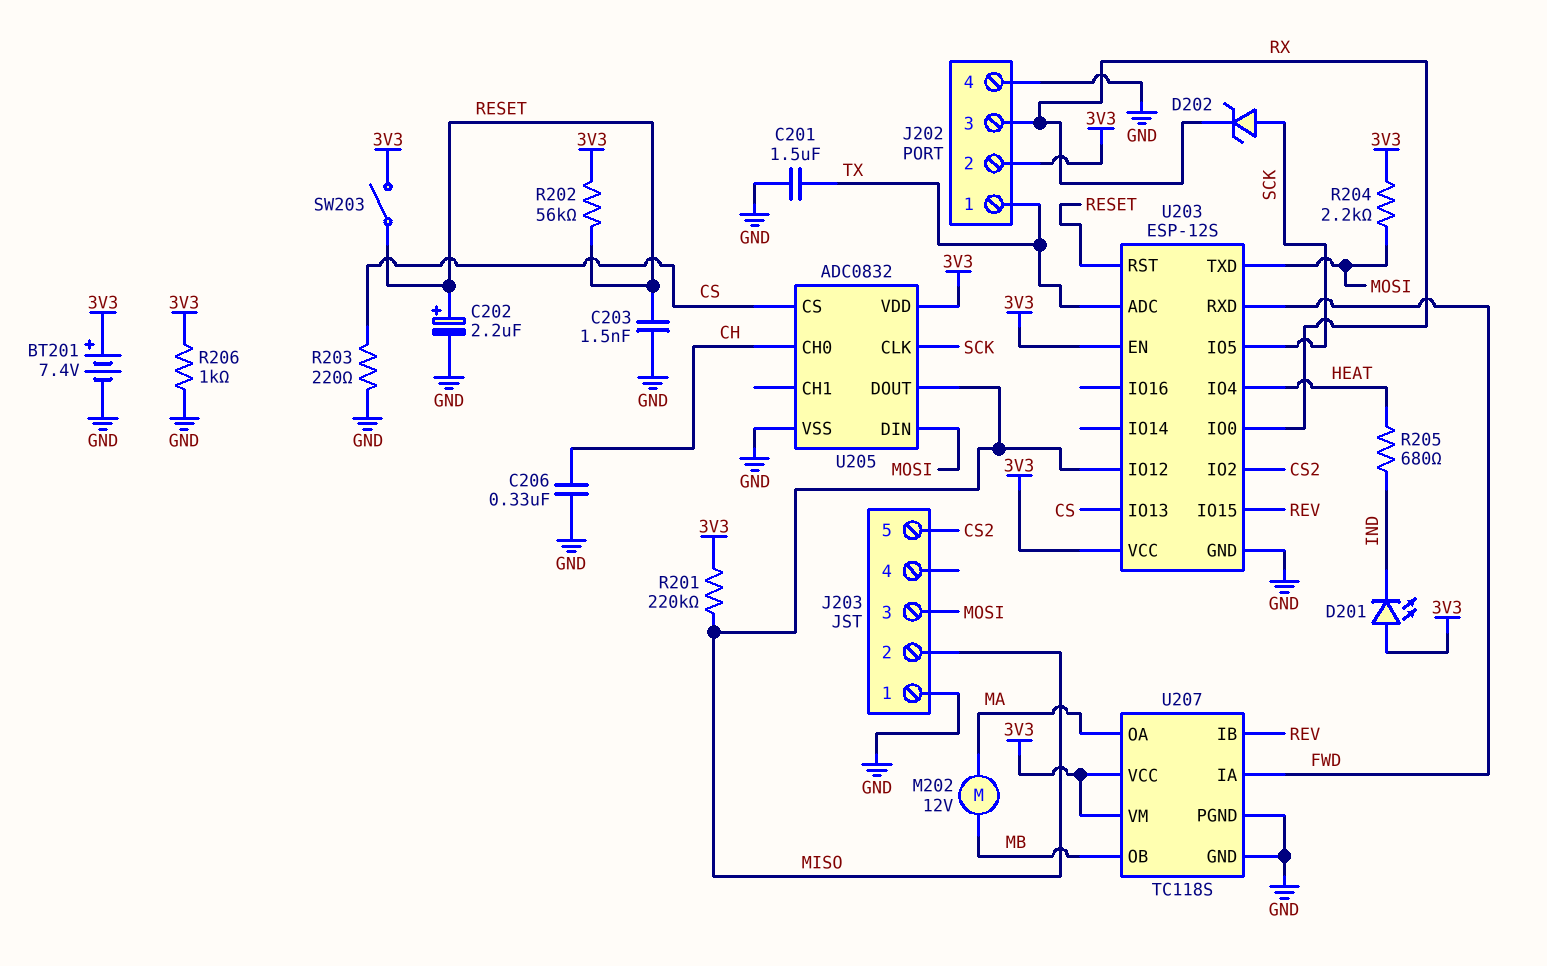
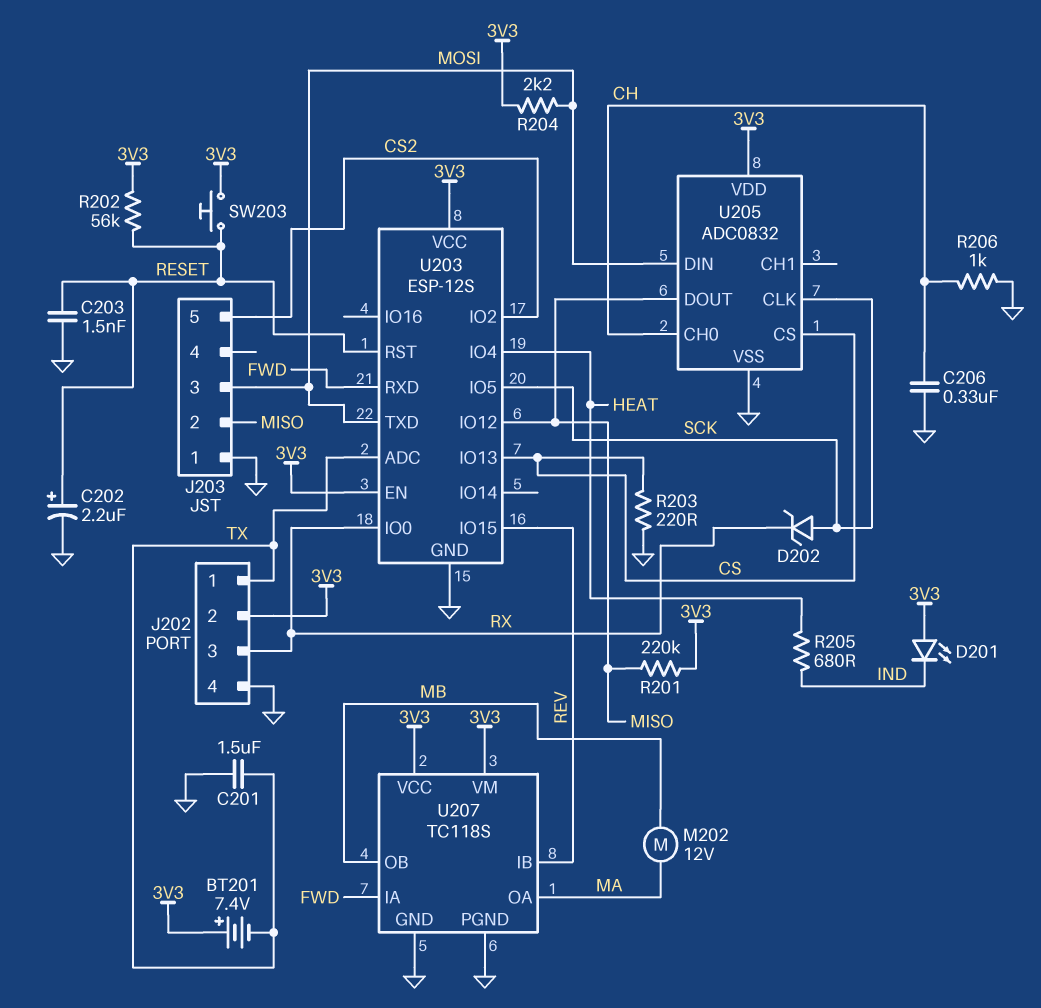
BT201: 7.4V (plus 3V3, minus GND) -> 7.4V (plus 3V3, minus TX)
R206: 1k (3V3, GND) -> 1k (CH, GND)
SW203: switch (3V3, RESET) -> button (3V3, RESET)

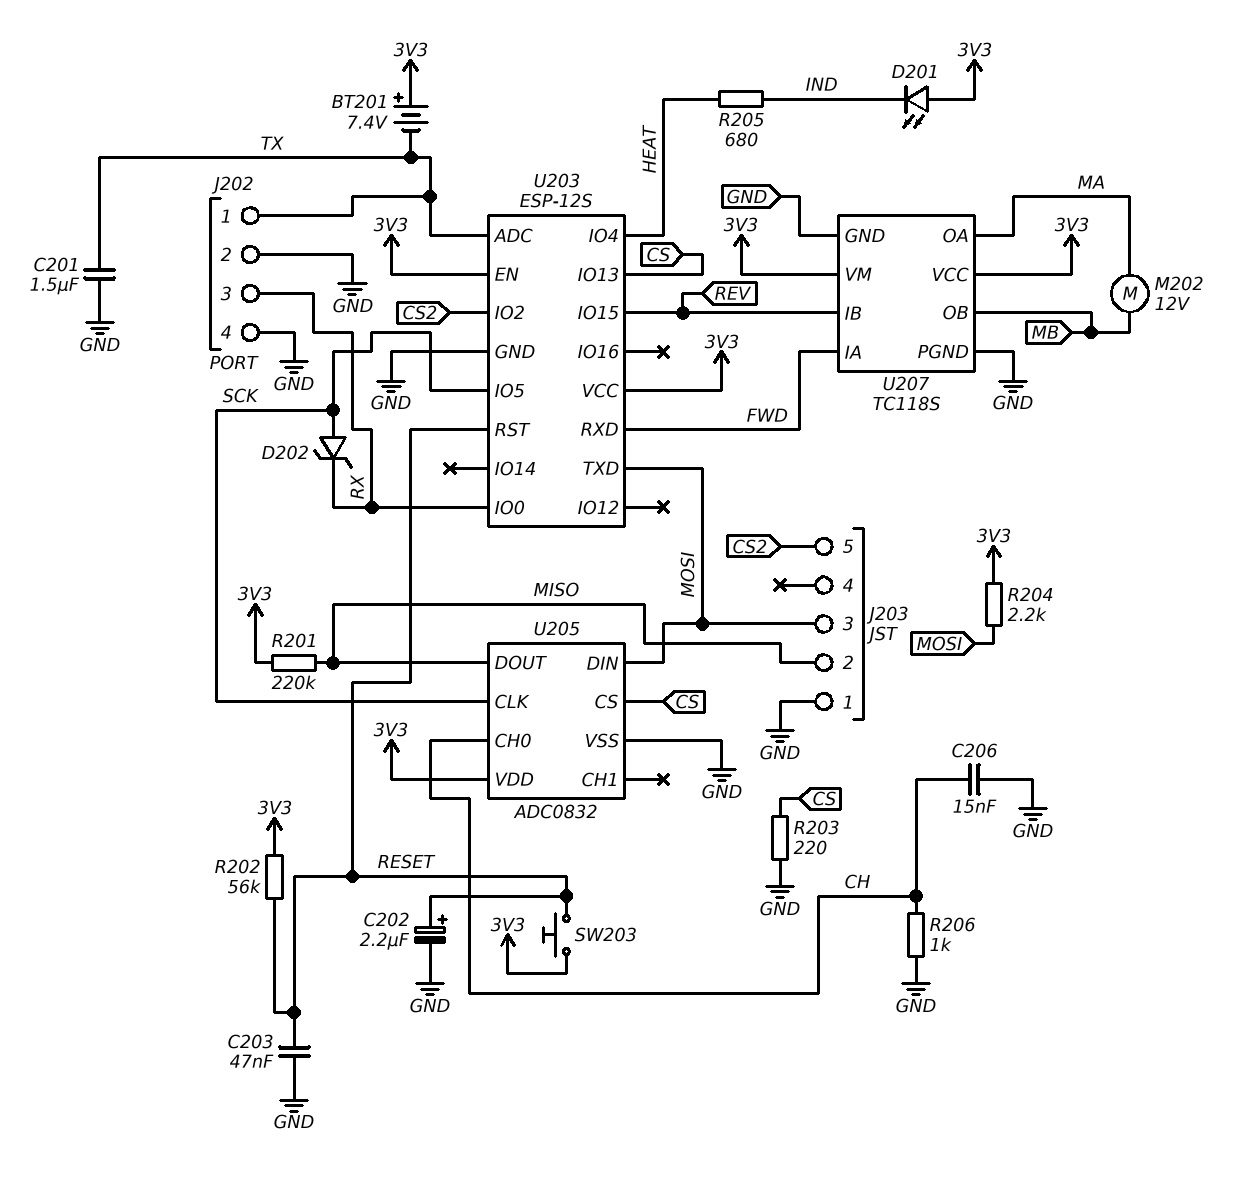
C203: 1.5nF (GND, RESET) -> 47nF (GND, RESET)
C206: 330nF (CH, GND) -> 15nF (CH, GND)
J202 pin 2: 3V3 -> GND
U203 pin IO12: MISO -> none

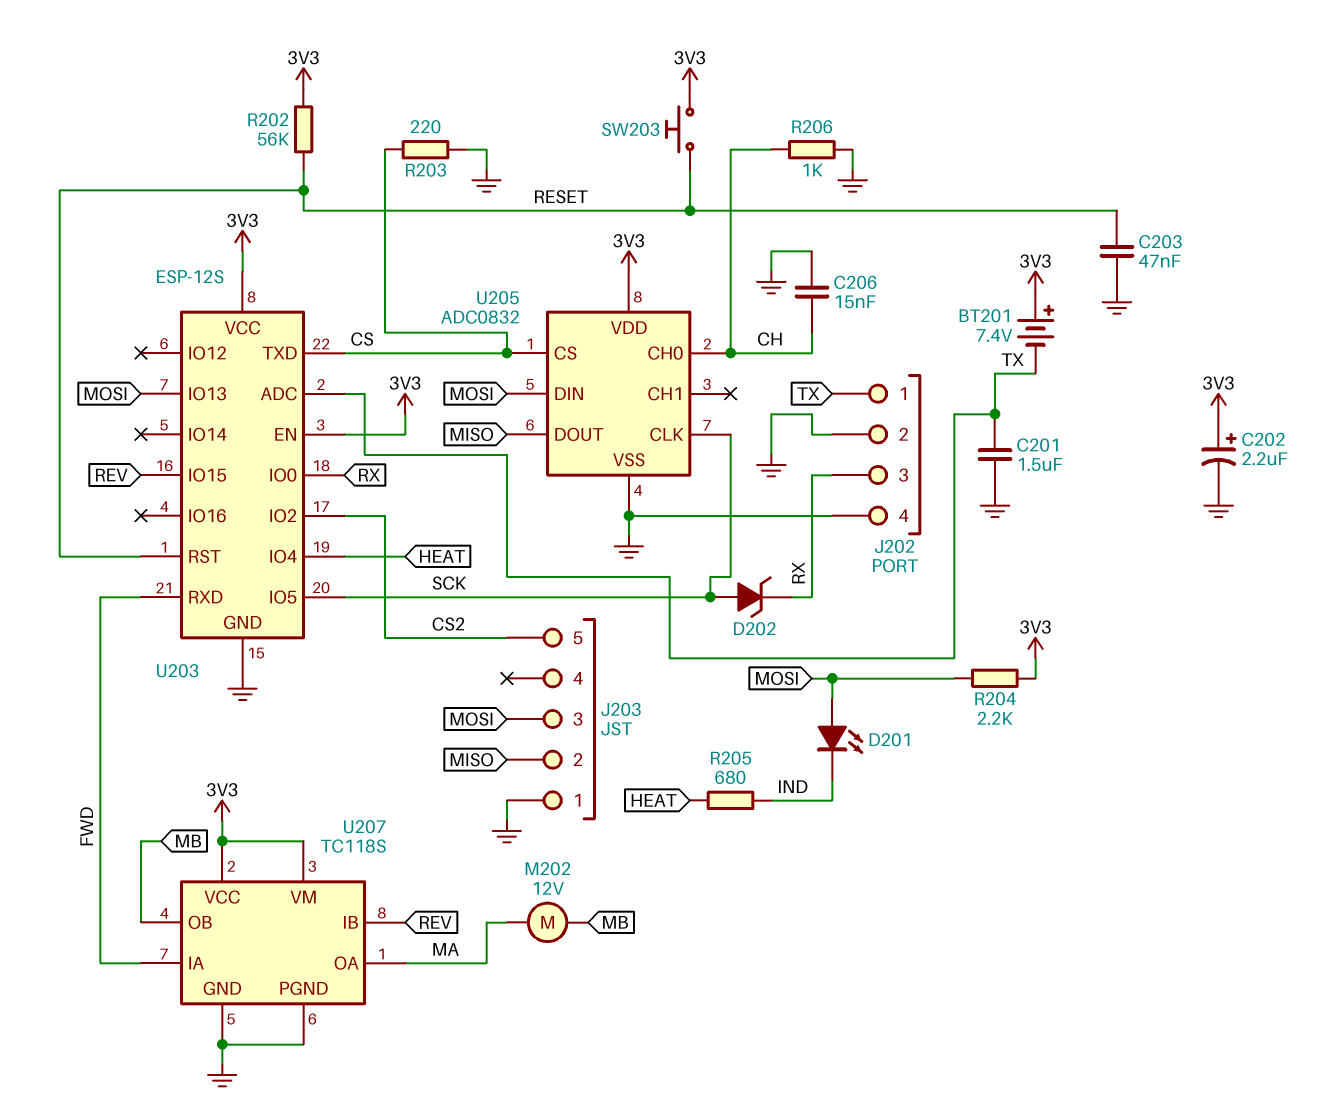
C202: 2.2uF (plus RESET, minus GND) -> 2.2uF (plus 3V3, minus GND)
D201: LED (A 3V3, K IND) -> LED (A MOSI, K IND)
R201: 220k (3V3, MISO) -> none
U203 pin IO13: CS -> MOSI
U203 pin TXD: MOSI -> CS

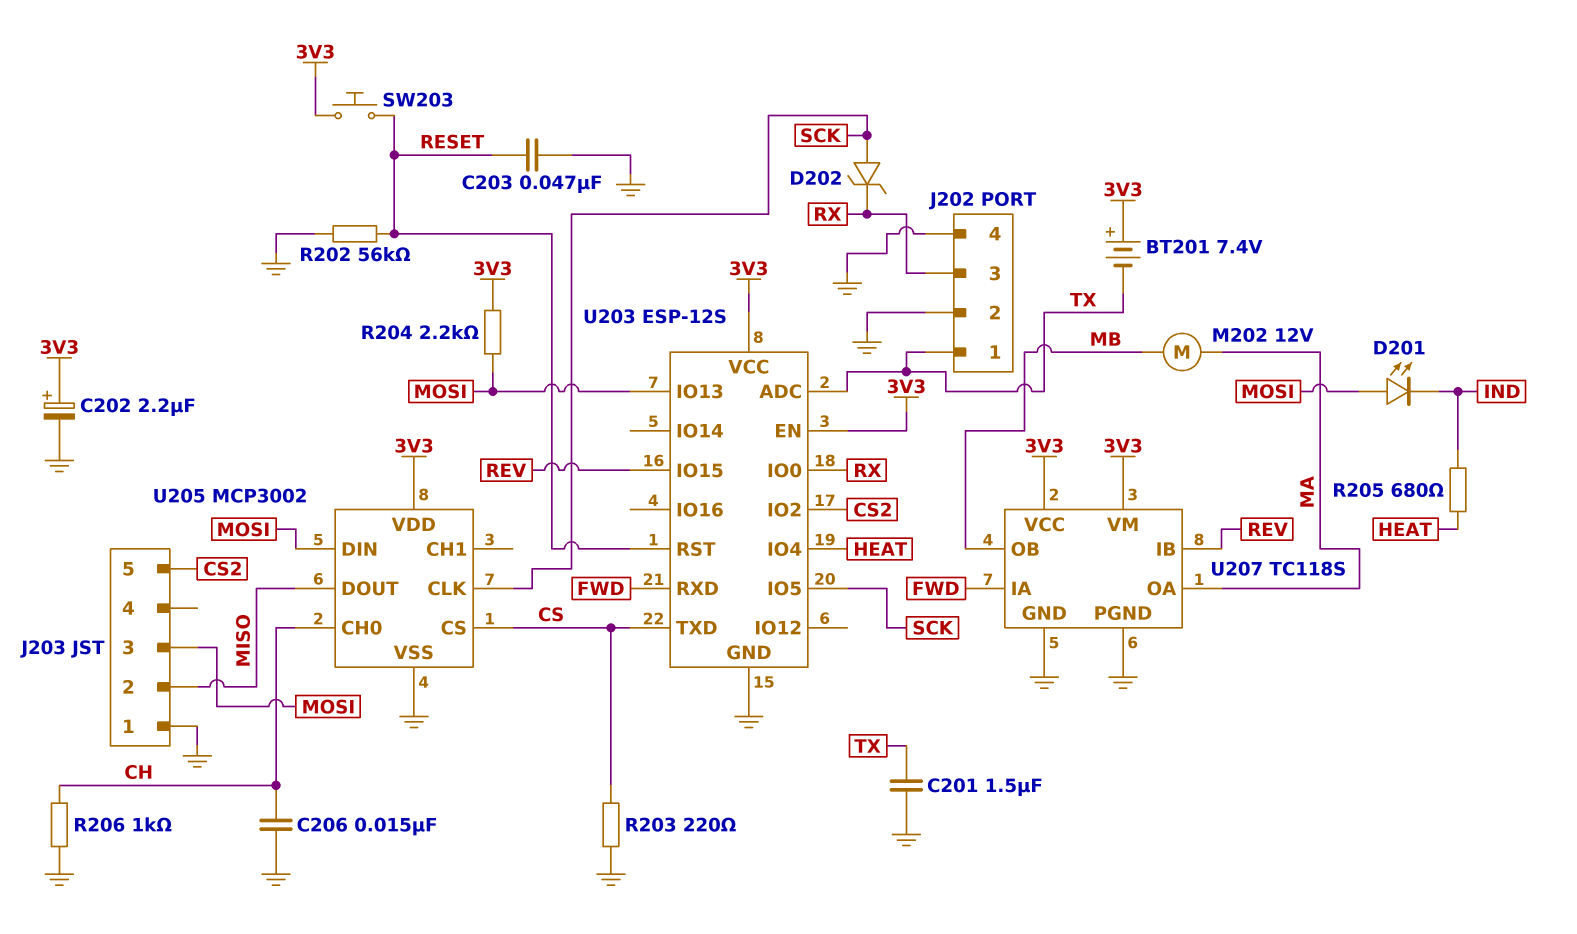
R202: 56k (3V3, RESET) -> 56k (GND, RESET)
U205: ADC0832 -> MCP3002

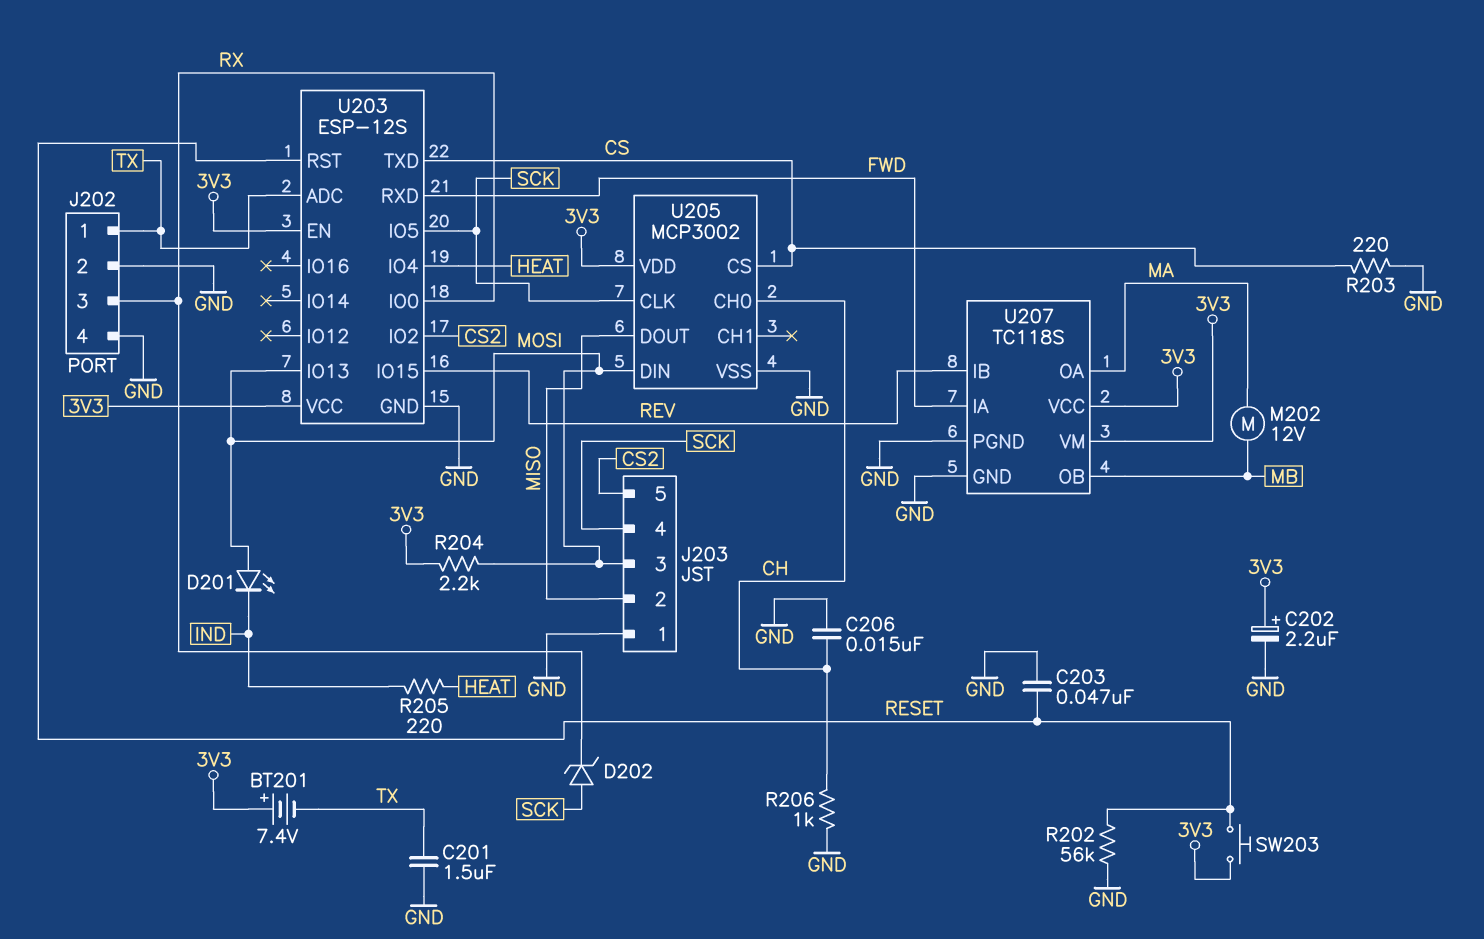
J203 pin 4: none -> SCK
R205: 680 (HEAT, IND) -> 220 (HEAT, IND)

